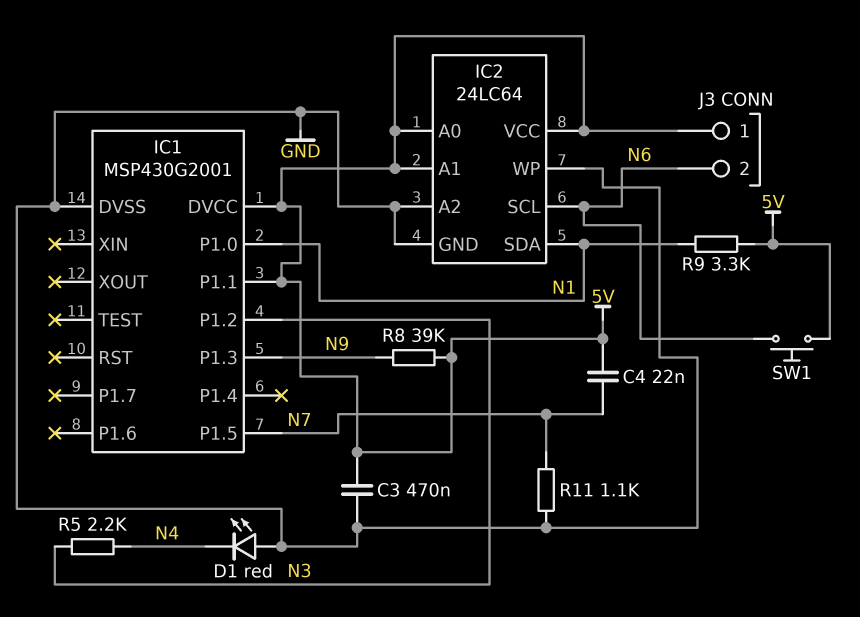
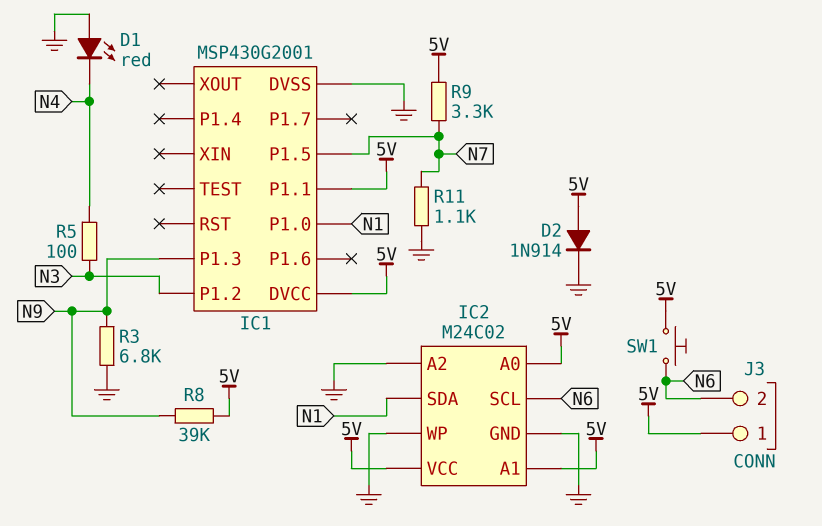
C3: 470nF (5V, GND) -> none
C4: 22nF (5V, N7) -> none
D2: none -> diode 1N914 (A 5V, K GND)
IC2: 24LC64 -> M24C02
R3: none -> 6.8k (GND, N9)
R5: 2.2k (N3, N4) -> 100 (N3, N4)
R9: 3.3k (5V, N1) -> 3.3k (5V, N7)

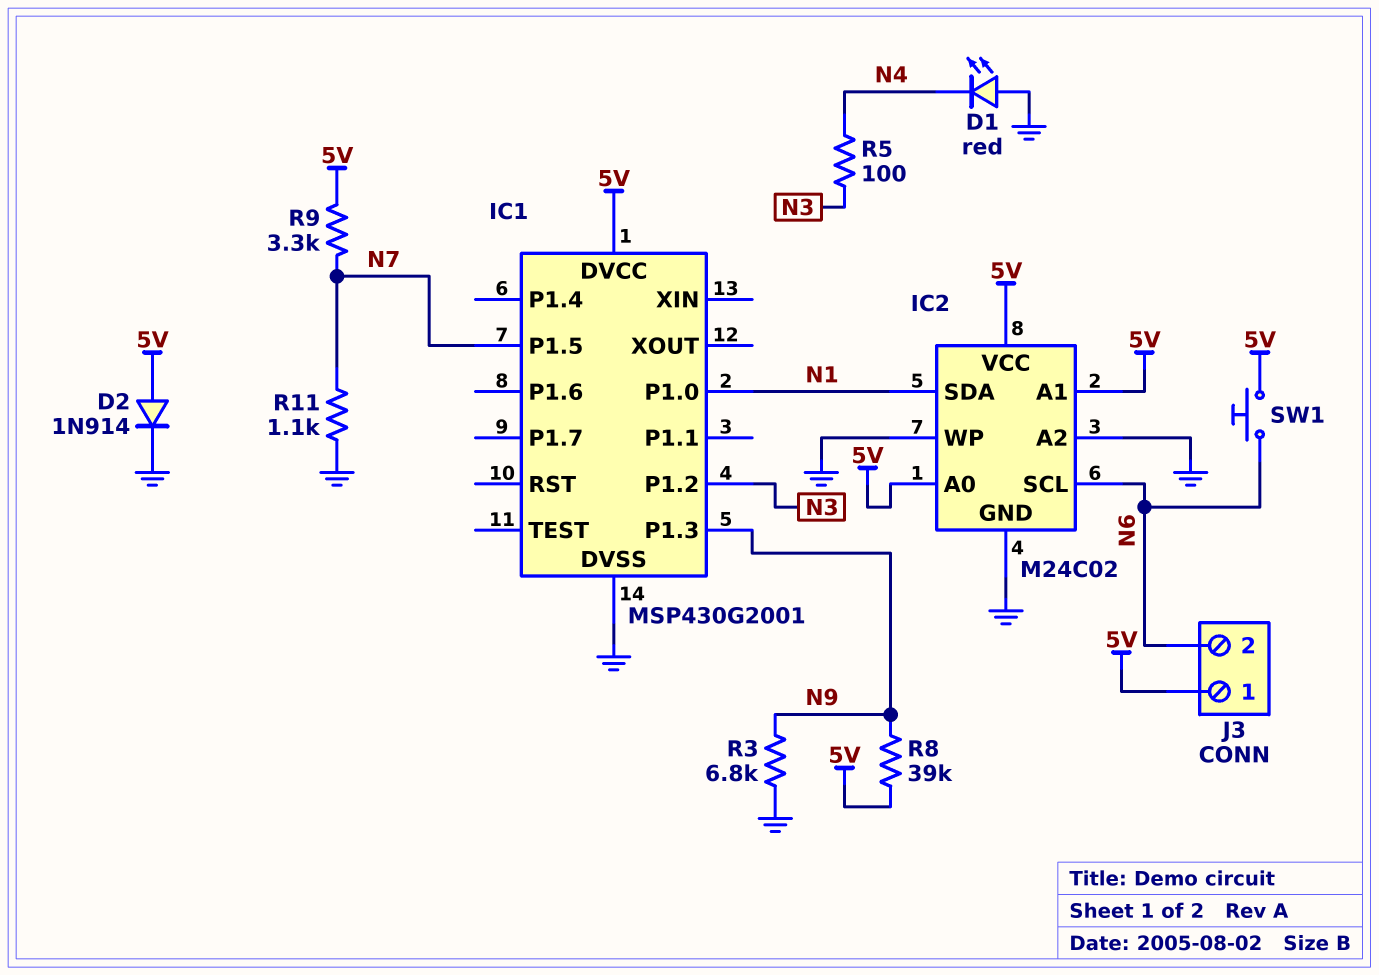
IC1 pin P1.1: 5V -> none

